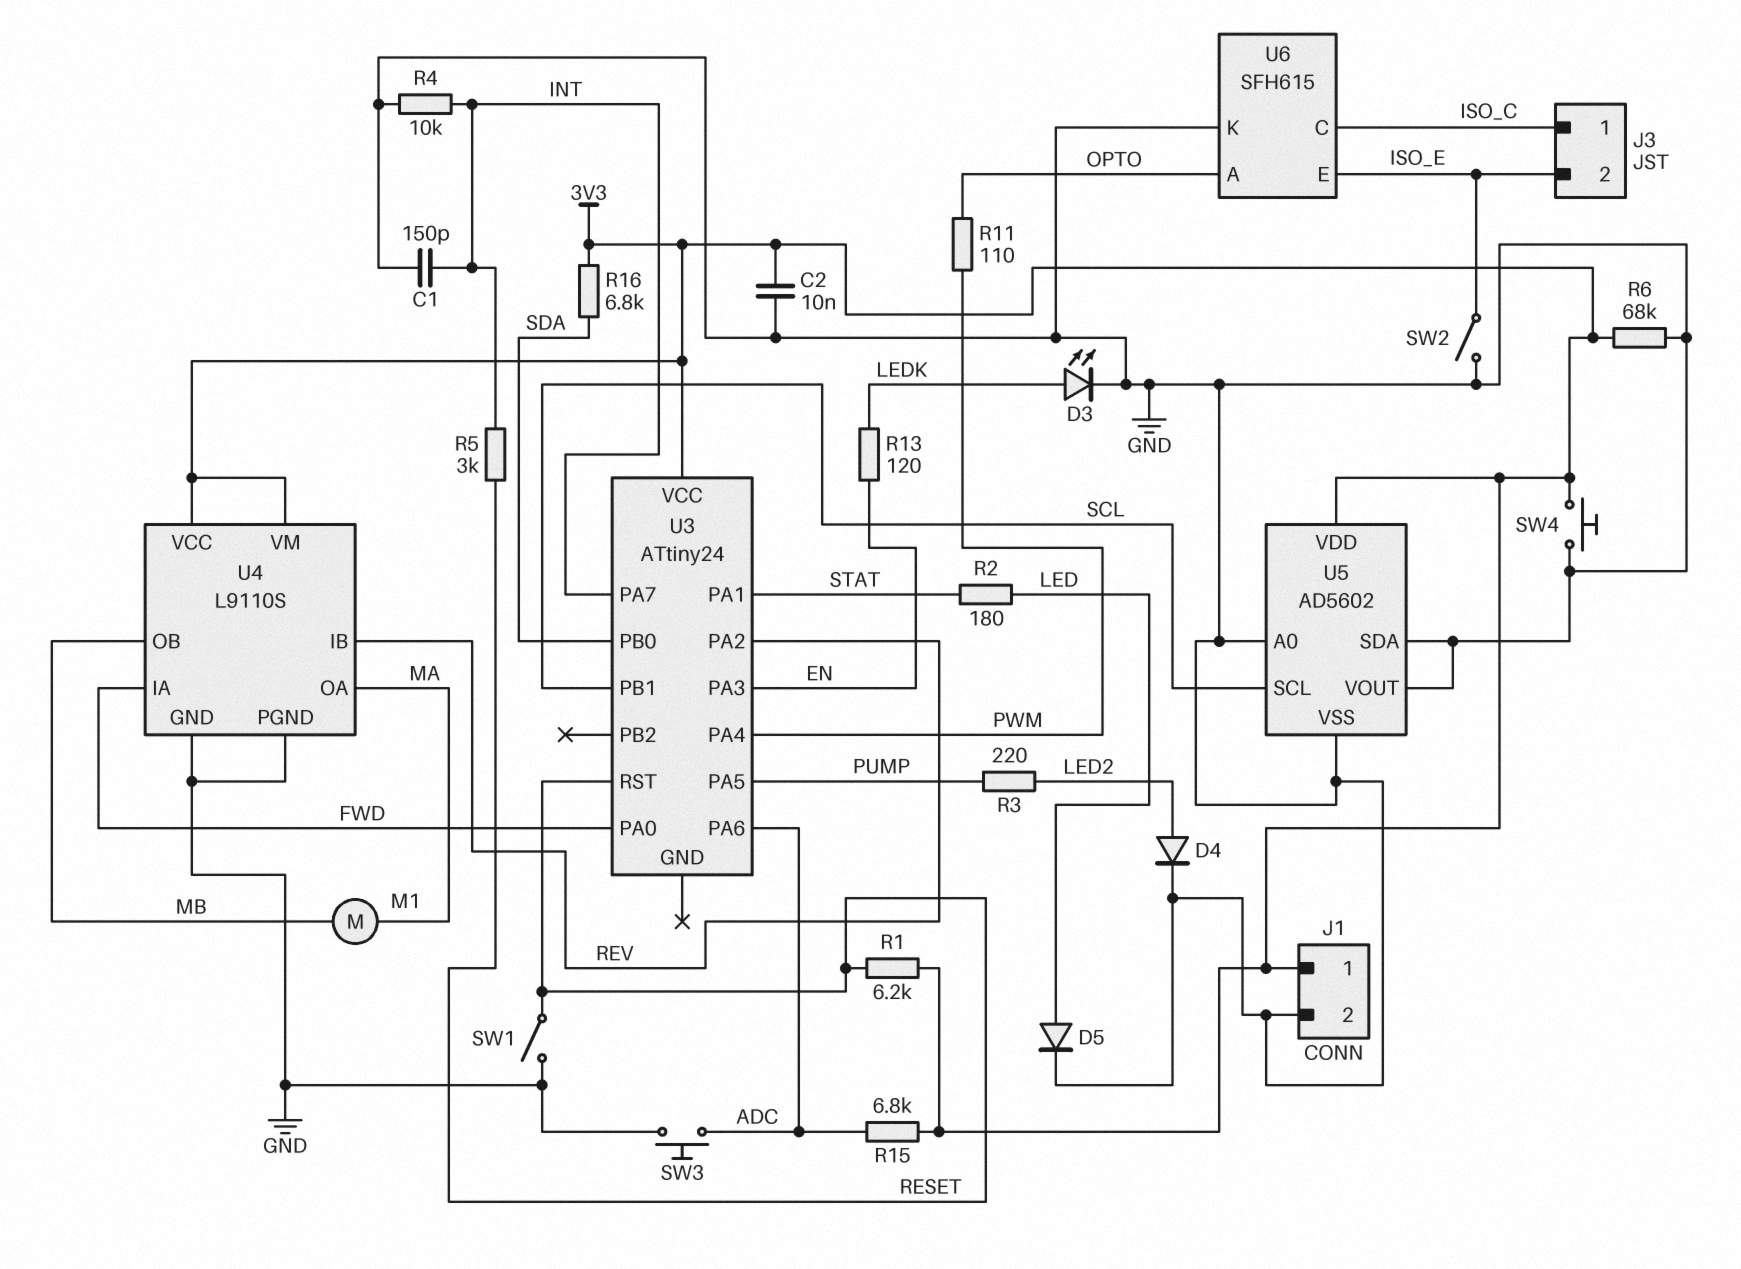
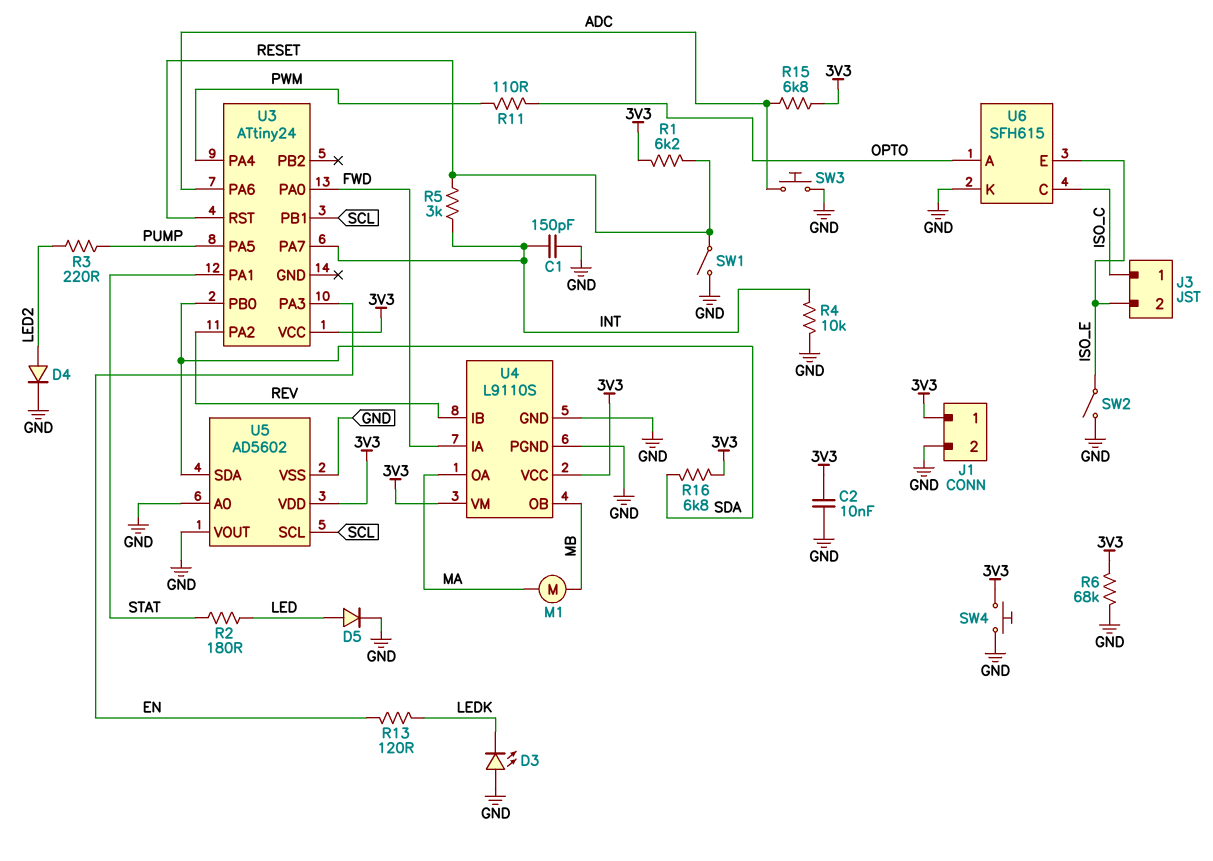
D3: LED (A LEDK, K GND) -> LED (A GND, K LEDK)
U5 pin SDA: GND -> SDA

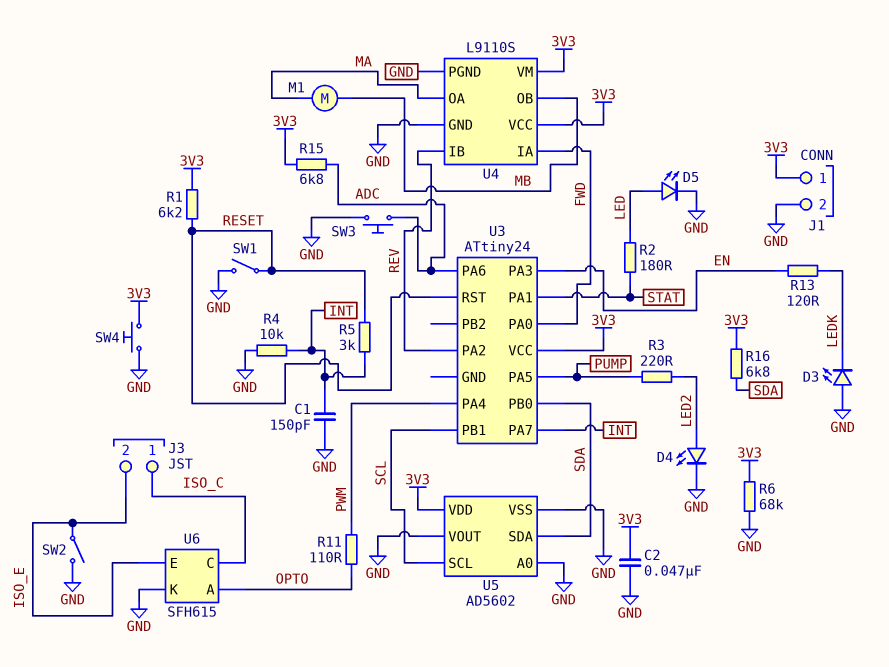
C2: 10nF (3V3, GND) -> 47nF (3V3, GND)
D4: diode (A LED2, K GND) -> LED (A LED2, K GND)
D5: diode (A LED, K GND) -> LED (A LED, K GND)

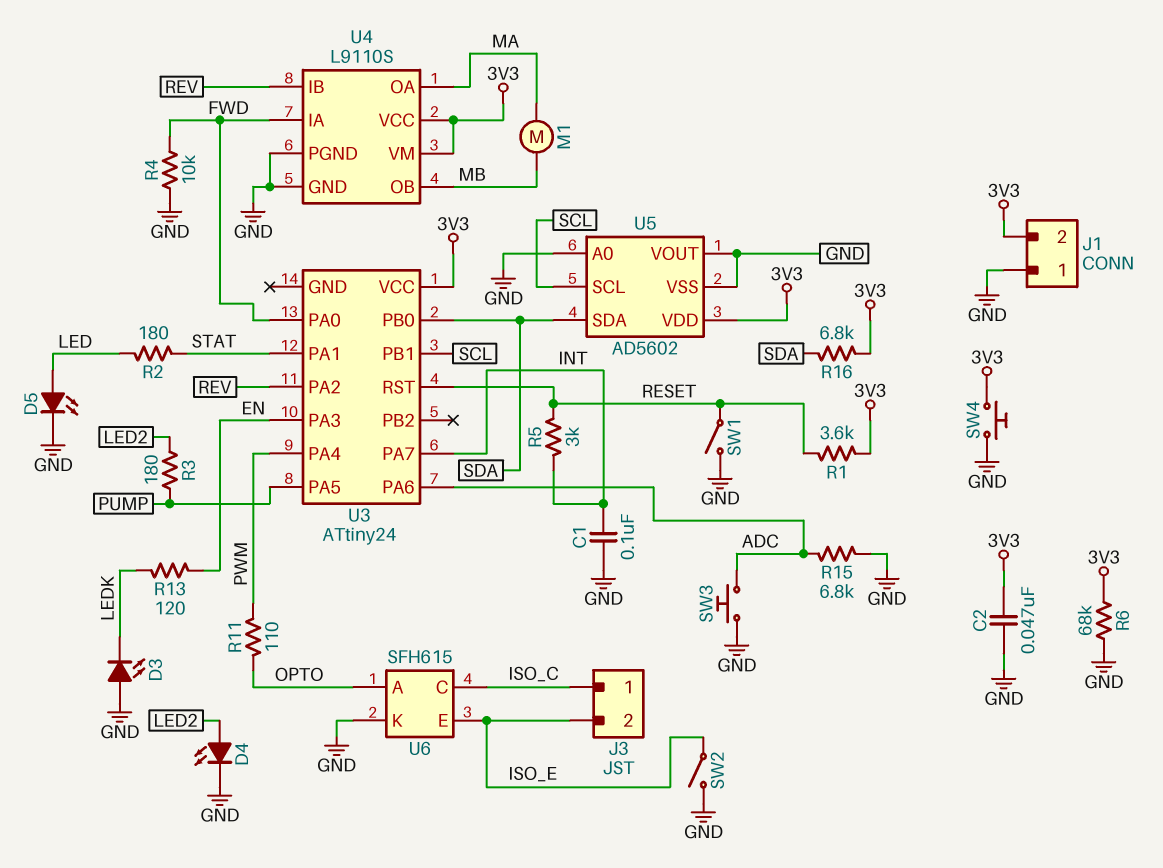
C1: 150pF (GND, INT) -> 100nF (GND, INT)
J1 pin 1: 3V3 -> GND
J1 pin 2: GND -> 3V3
R1: 6.2k (3V3, RESET) -> 3.6k (3V3, RESET)
R3: 220 (LED2, PUMP) -> 180 (LED2, PUMP)
R4: 10k (GND, INT) -> 10k (FWD, GND)
R15: 6.8k (3V3, ADC) -> 6.8k (ADC, GND)

